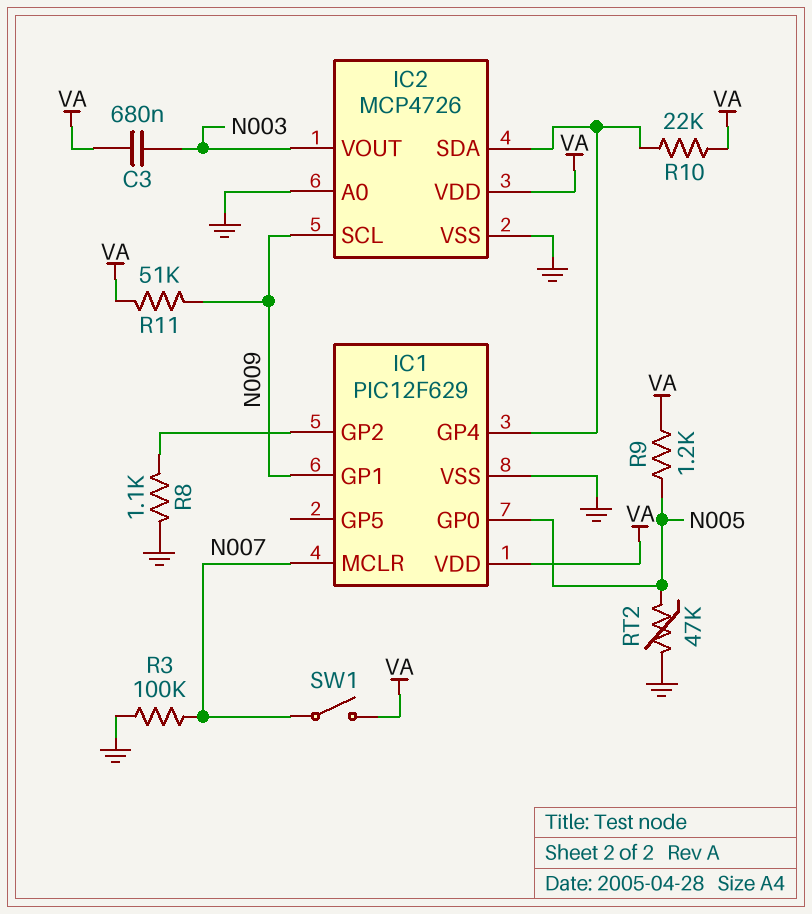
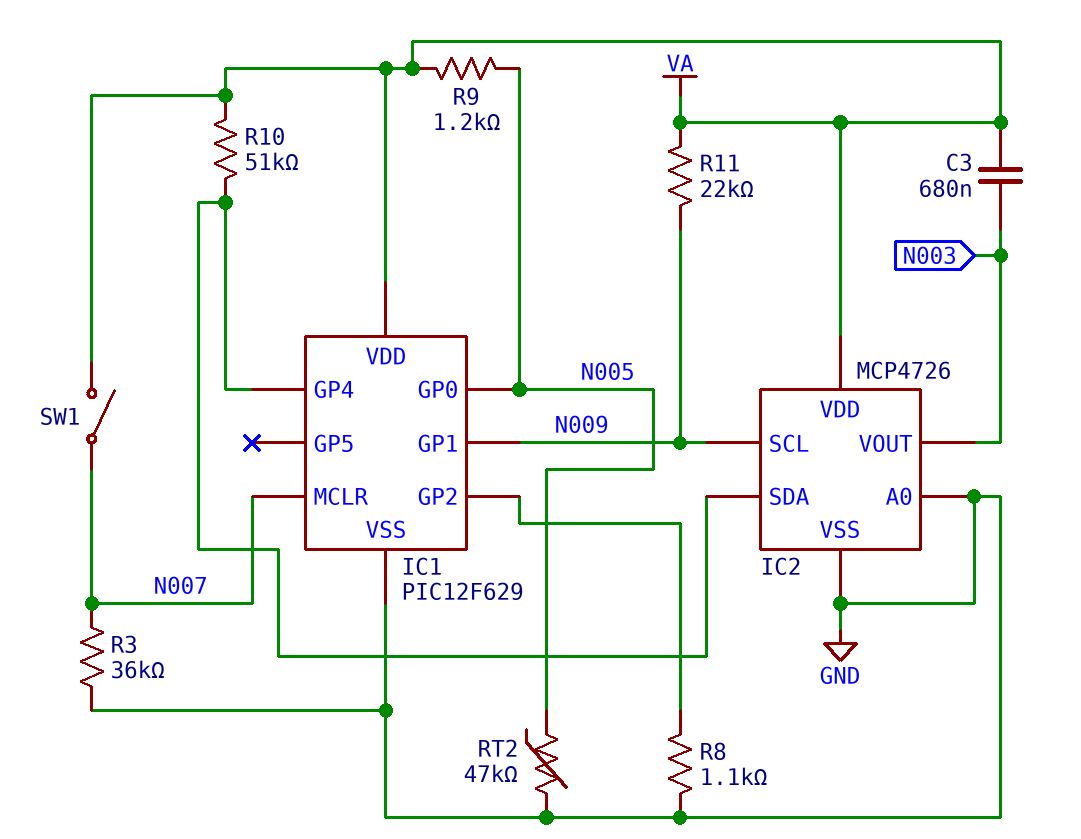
R3: 100k (GND, N007) -> 36k (GND, N007)
R10: 22k (IC1/GP4, VA) -> 51k (IC1/GP4, VA)
R11: 51k (N009, VA) -> 22k (N009, VA)

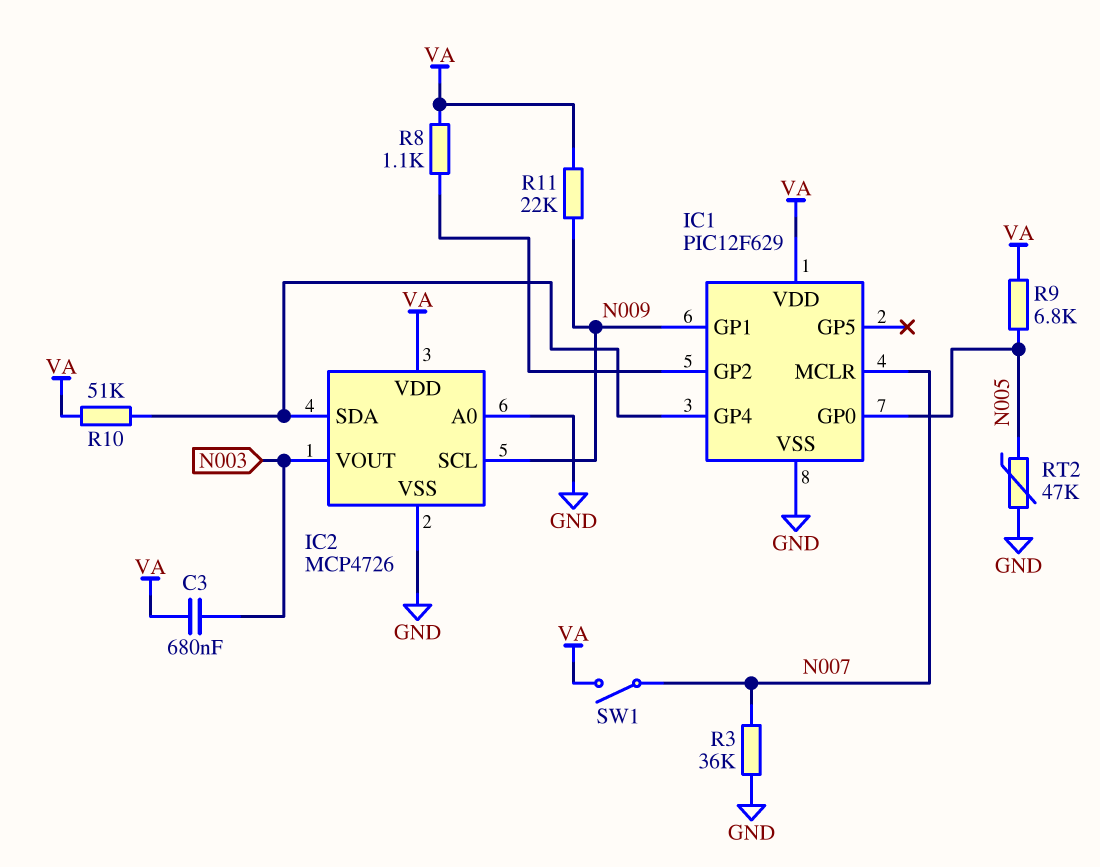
R8: 1.1k (GND, IC1/GP2) -> 1.1k (IC1/GP2, VA)
R9: 1.2k (N005, VA) -> 6.8k (N005, VA)

